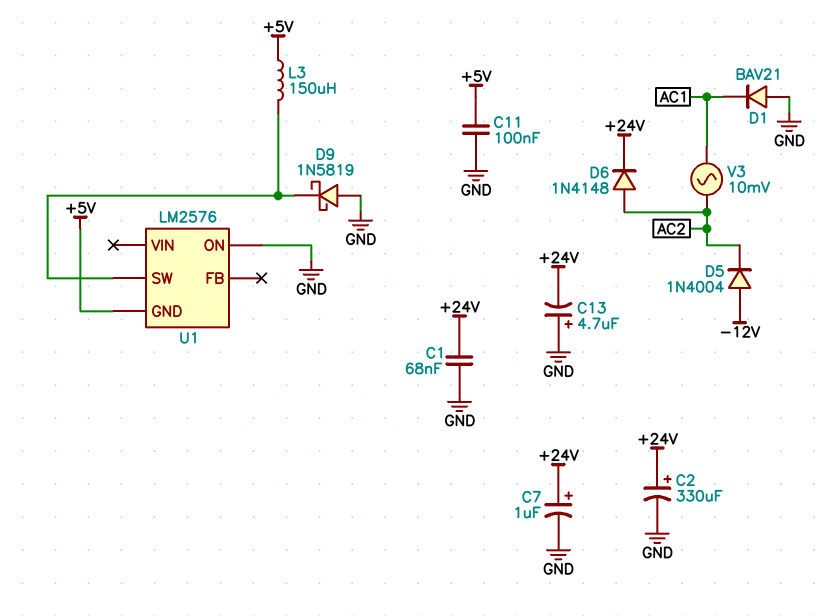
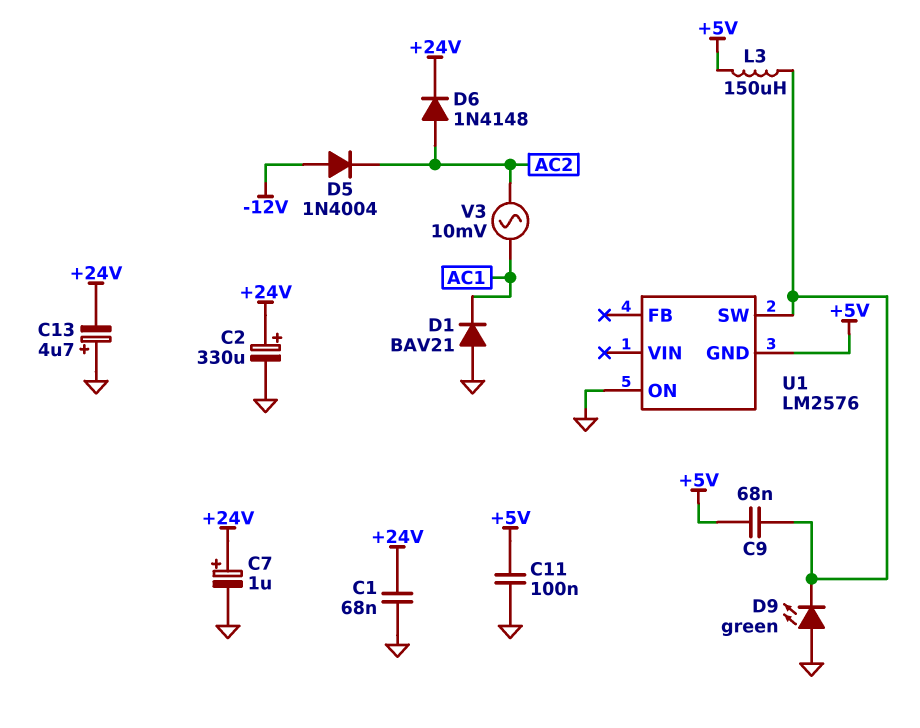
C9: none -> 68nF (+5V, U1/SW)
D9: schottky 1N5819 (A GND, K U1/SW) -> LED green (A GND, K U1/SW)

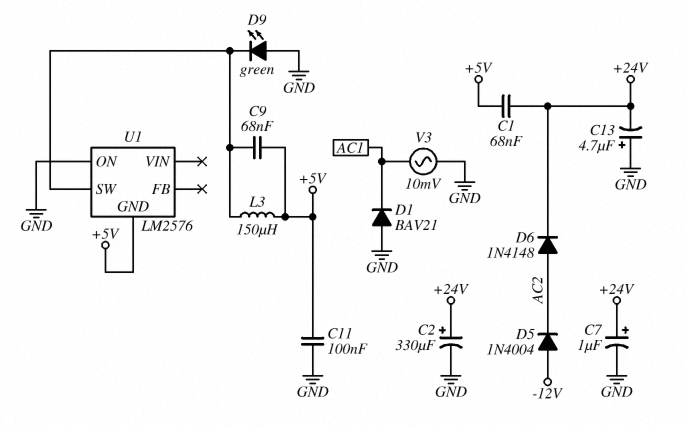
C1: 68nF (+24V, GND) -> 68nF (+5V, +24V)
V3: AC 10mV (AC1, AC2) -> AC 10mV (AC1, GND)

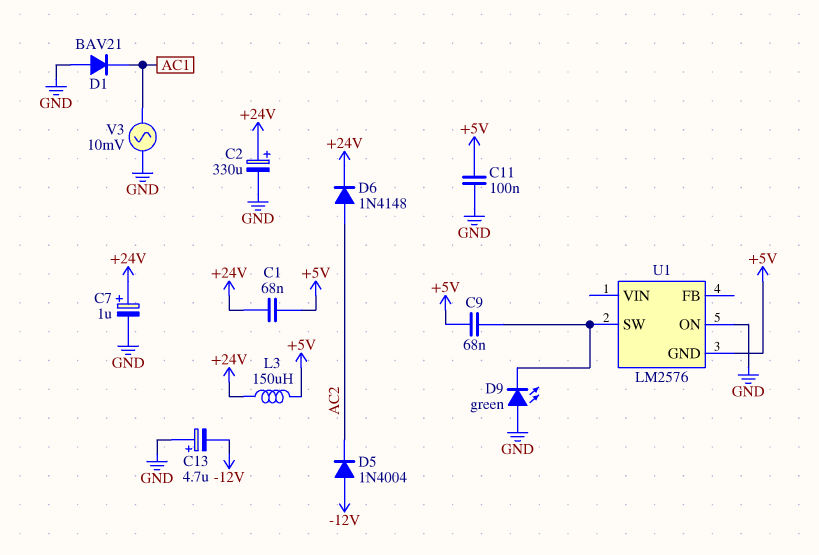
C13: 4.7uF (plus GND, minus +24V) -> 4.7uF (plus GND, minus -12V)
L3: 150uH (+5V, U1/SW) -> 150uH (+5V, +24V)

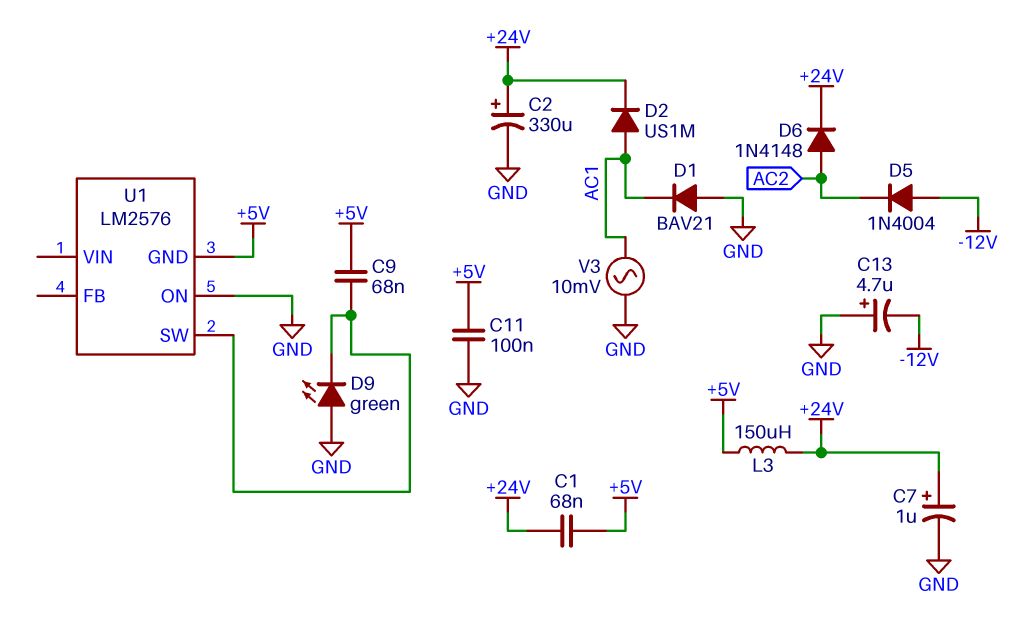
D2: none -> diode US1M (A AC1, K +24V)

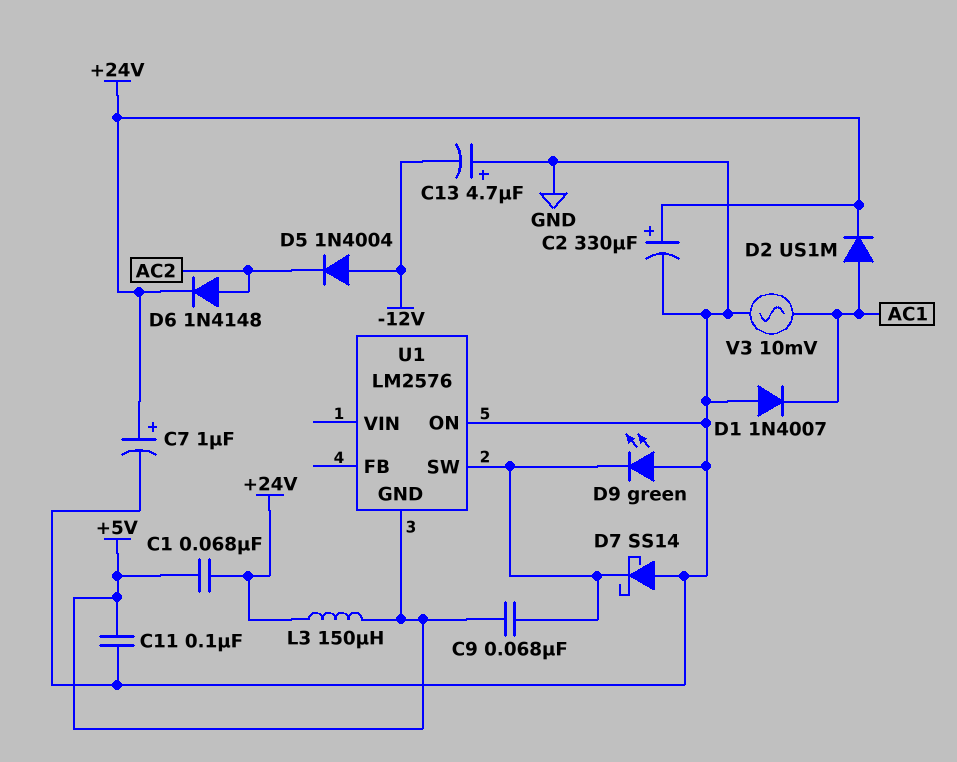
D1: diode BAV21 (A GND, K AC1) -> diode 1N4007 (A GND, K AC1)
D7: none -> schottky SS14 (A GND, K U1/SW)

